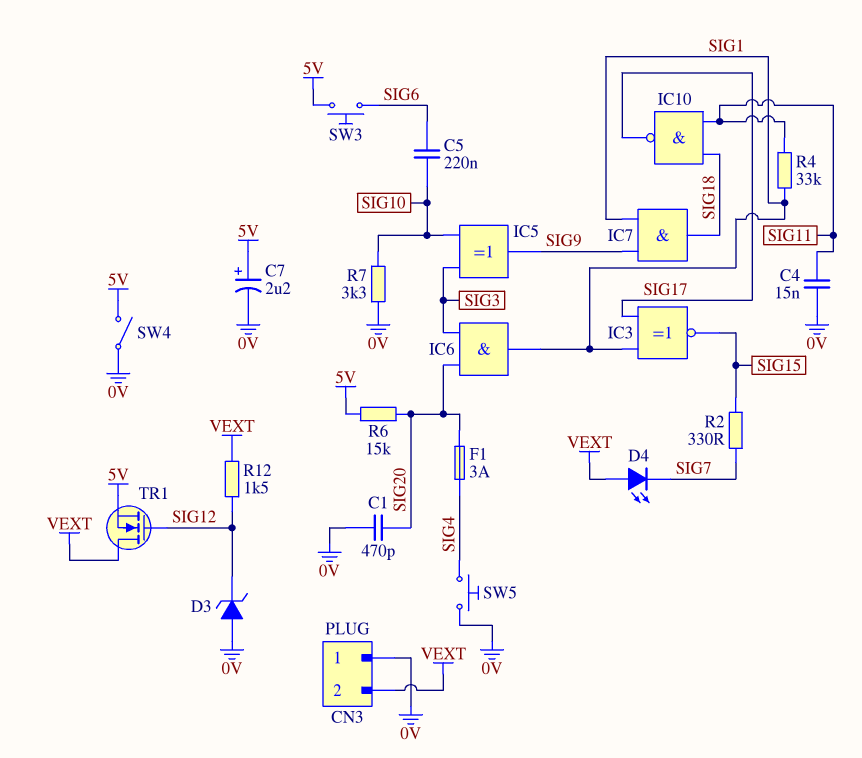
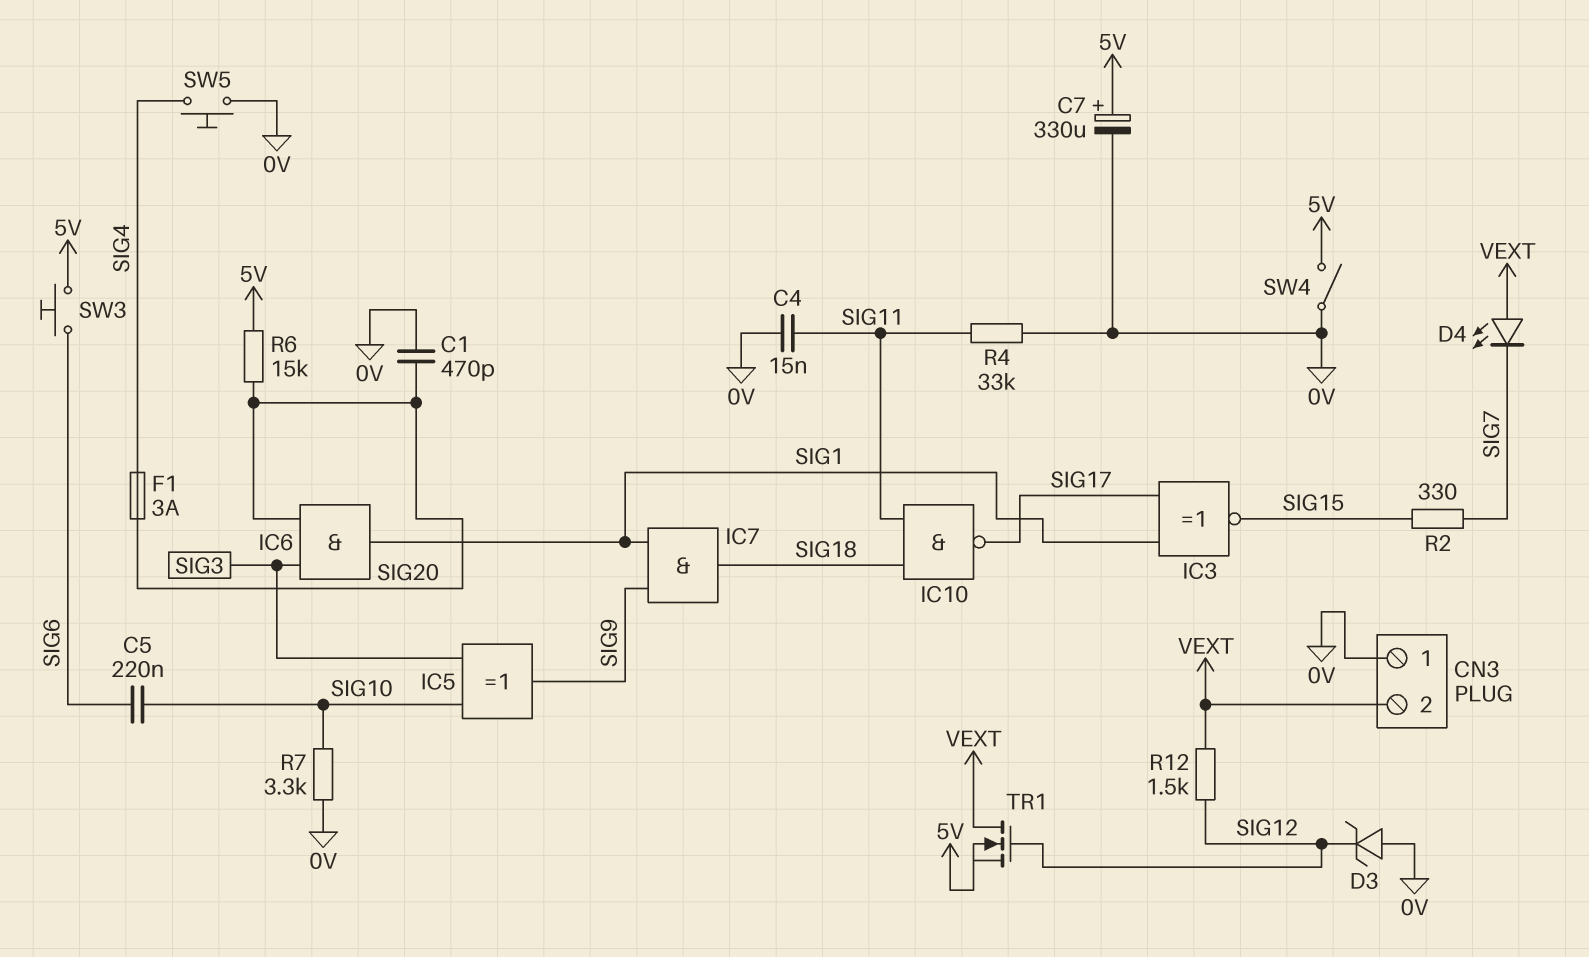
C7: 2.2uF (plus 5V, minus 0V) -> 330uF (plus 5V, minus 0V)
R4: 33k (SIG1, SIG11) -> 33k (0V, SIG11)

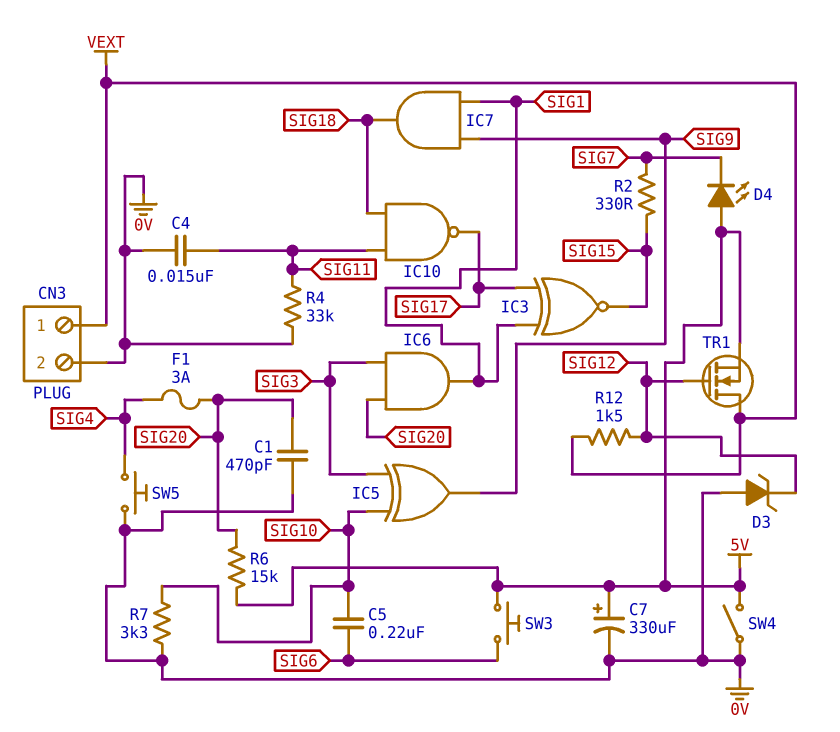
CN3 pin 1: 0V -> VEXT
CN3 pin 2: VEXT -> 0V
D4: LED (A VEXT, K SIG7) -> LED (A 5V, K SIG7)

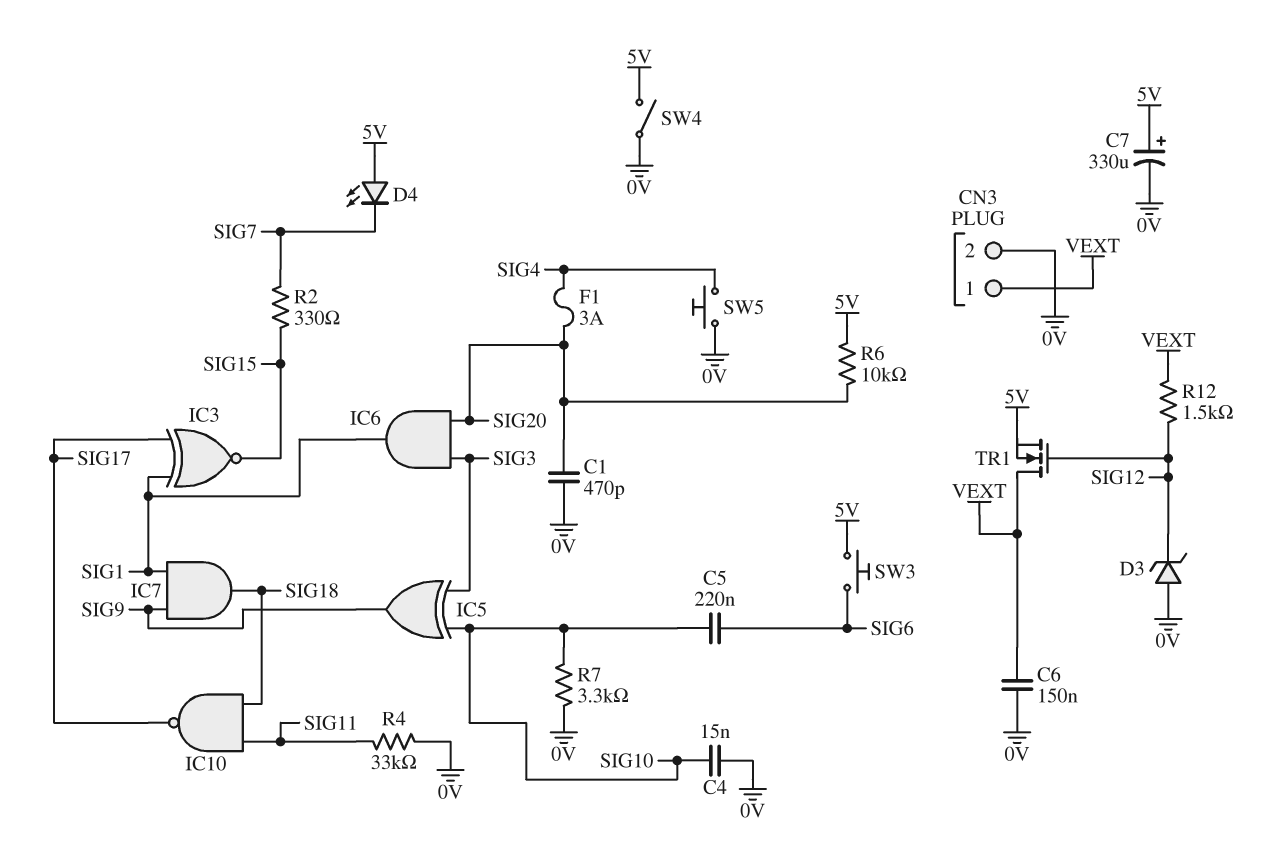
C4: 15nF (0V, SIG11) -> 15nF (0V, SIG10)
C6: none -> 150nF (0V, VEXT)
R6: 15k (5V, SIG20) -> 10k (5V, SIG20)

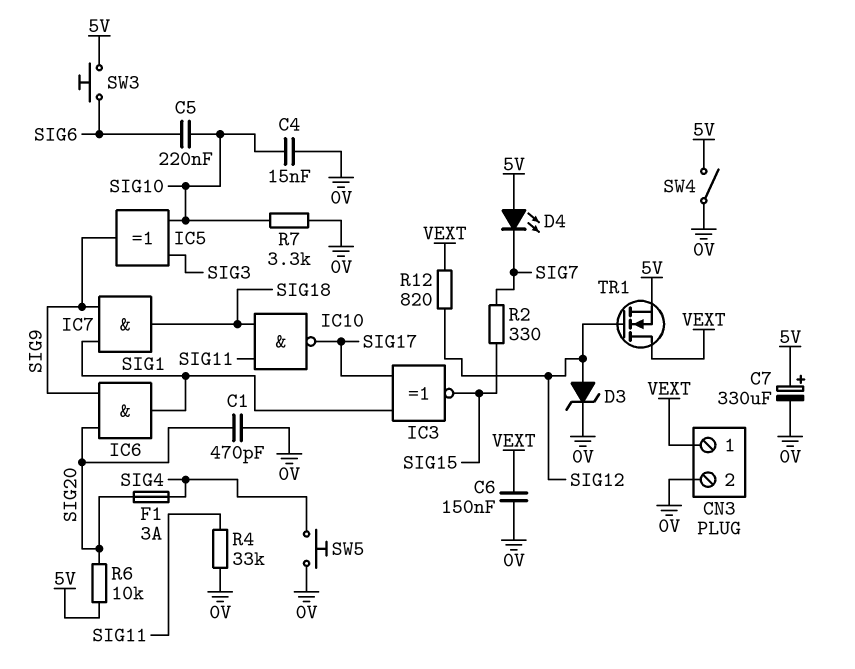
D3: zener (A 0V, K SIG12) -> zener (A SIG12, K 0V)
IC6: AND (in SIG3, in SIG20, out SIG1) -> AND (in SIG9, in SIG20, out SIG1)
R12: 1.5k (SIG12, VEXT) -> 820 (SIG12, VEXT)

